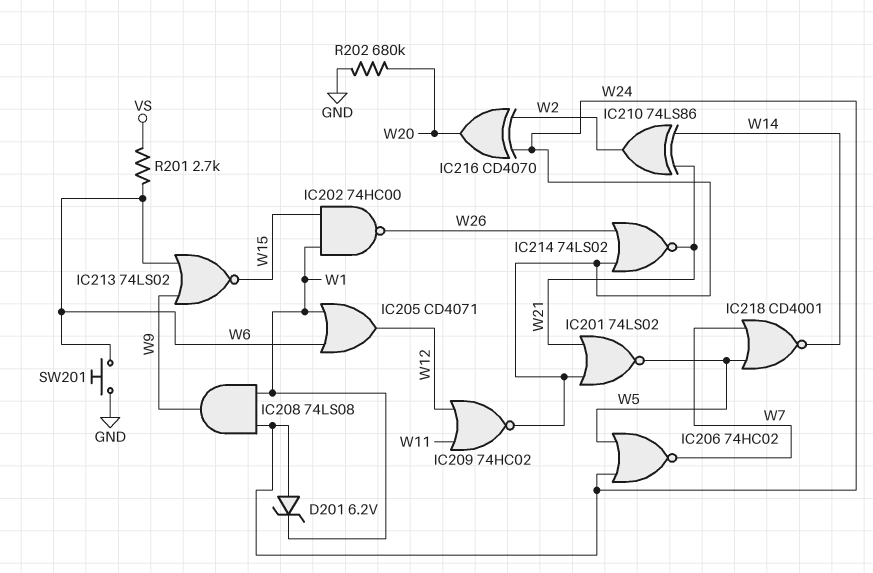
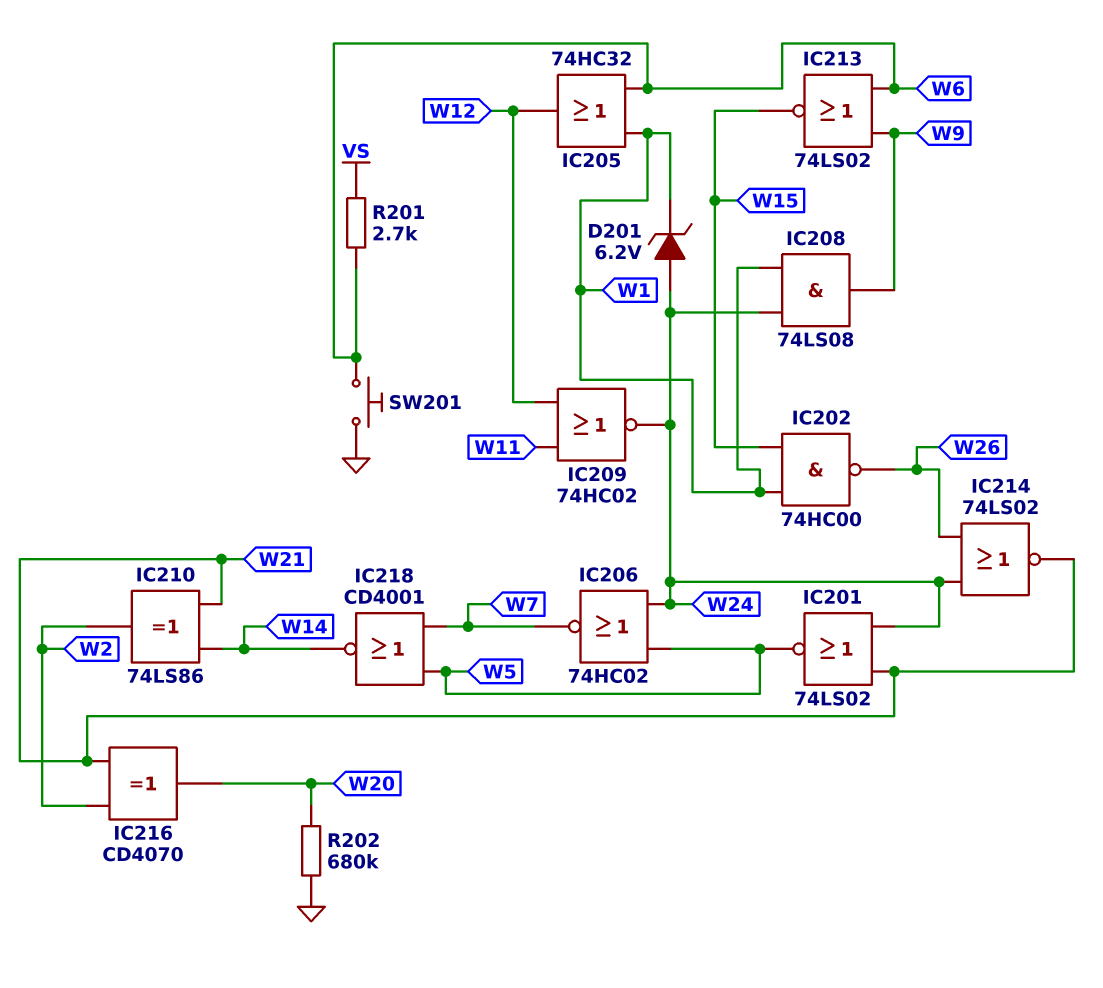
IC205: OR CD4071 (in W1, in W6, out W12) -> OR 74HC32 (in W1, in W6, out W12)
IC216: XOR CD4070 (in W2, in W24, out W20) -> XOR CD4070 (in W2, in W21, out W20)

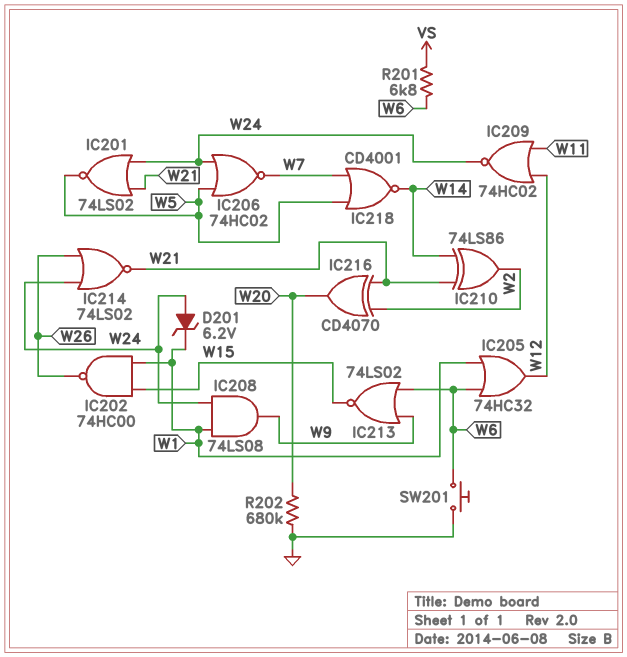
R201: 2.7k (VS, W6) -> 6.8k (VS, W6)

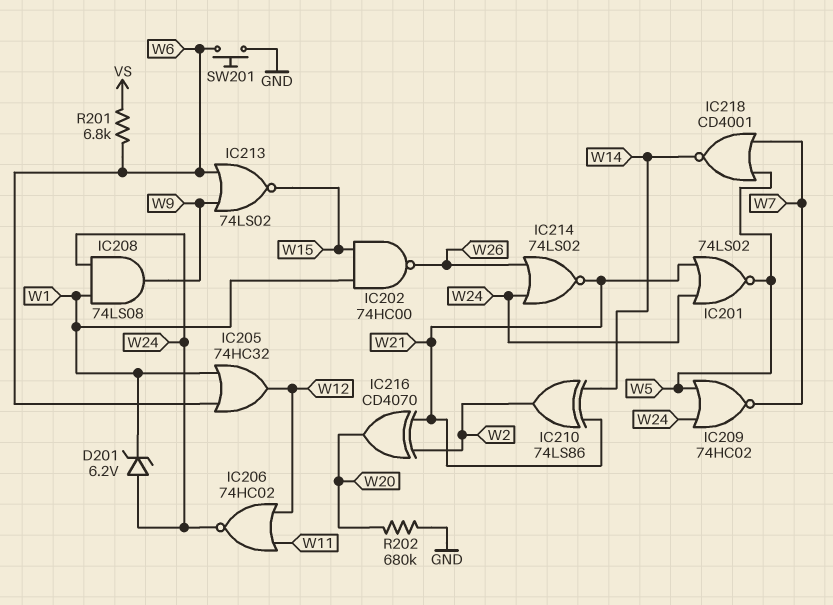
IC206: NOR 74HC02 (in W5, in W24, out W7) -> NOR 74HC02 (in W11, in W12, out W24)
IC209: NOR 74HC02 (in W11, in W12, out W24) -> NOR 74HC02 (in W5, in W24, out W7)

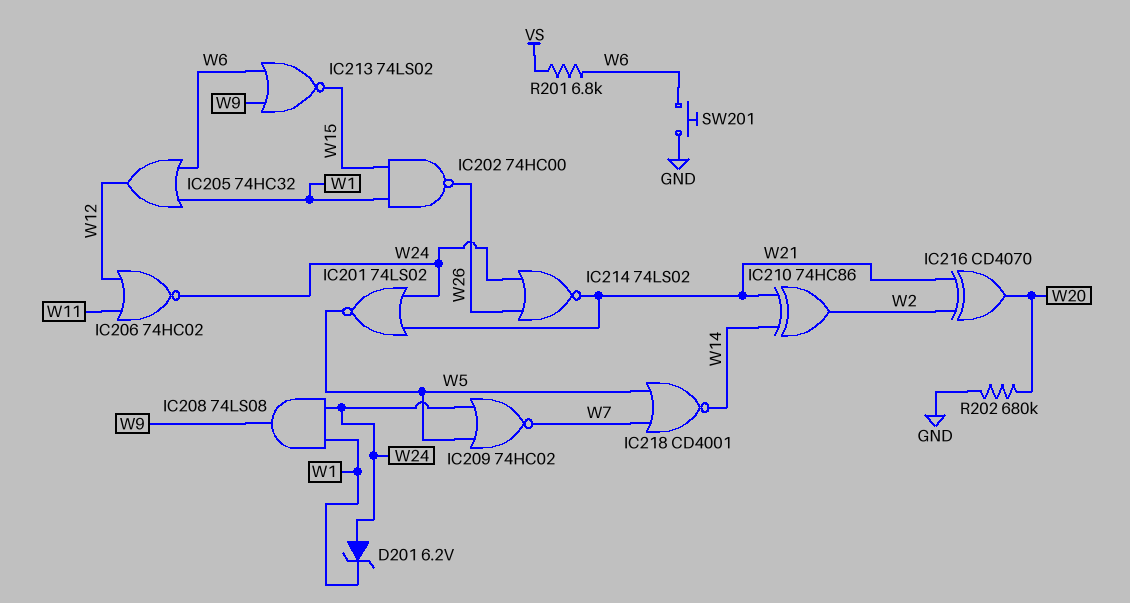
IC210: XOR 74LS86 (in W14, in W21, out W2) -> XOR 74HC86 (in W14, in W21, out W2)

